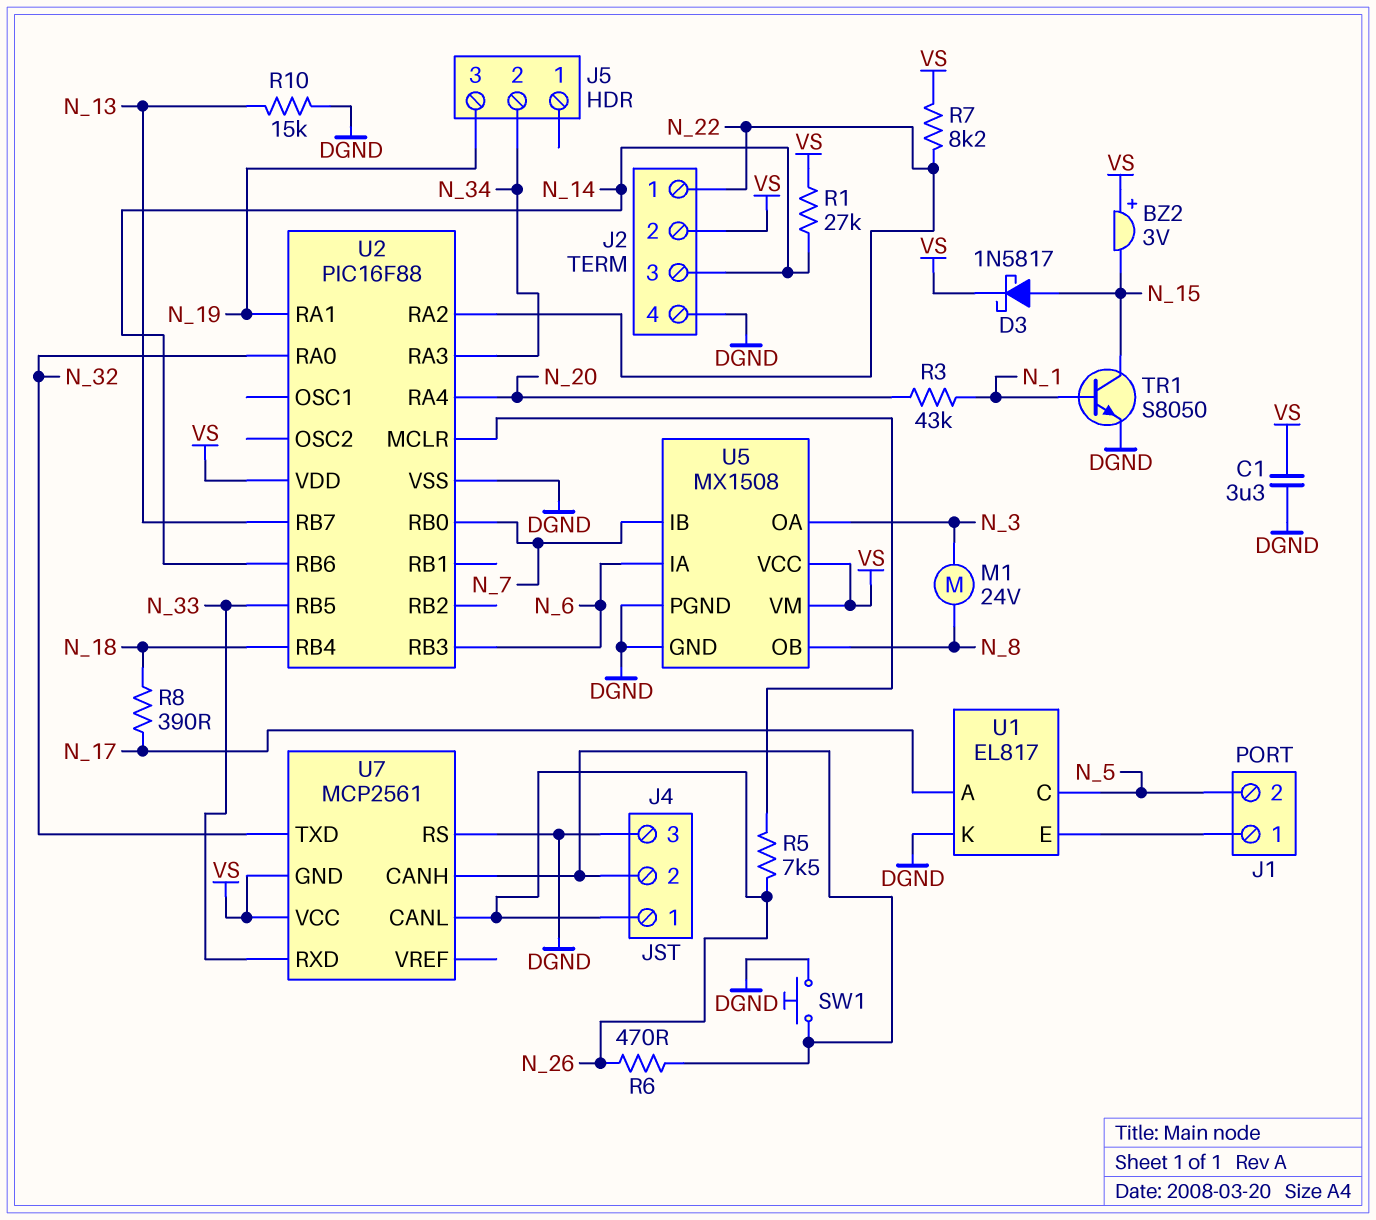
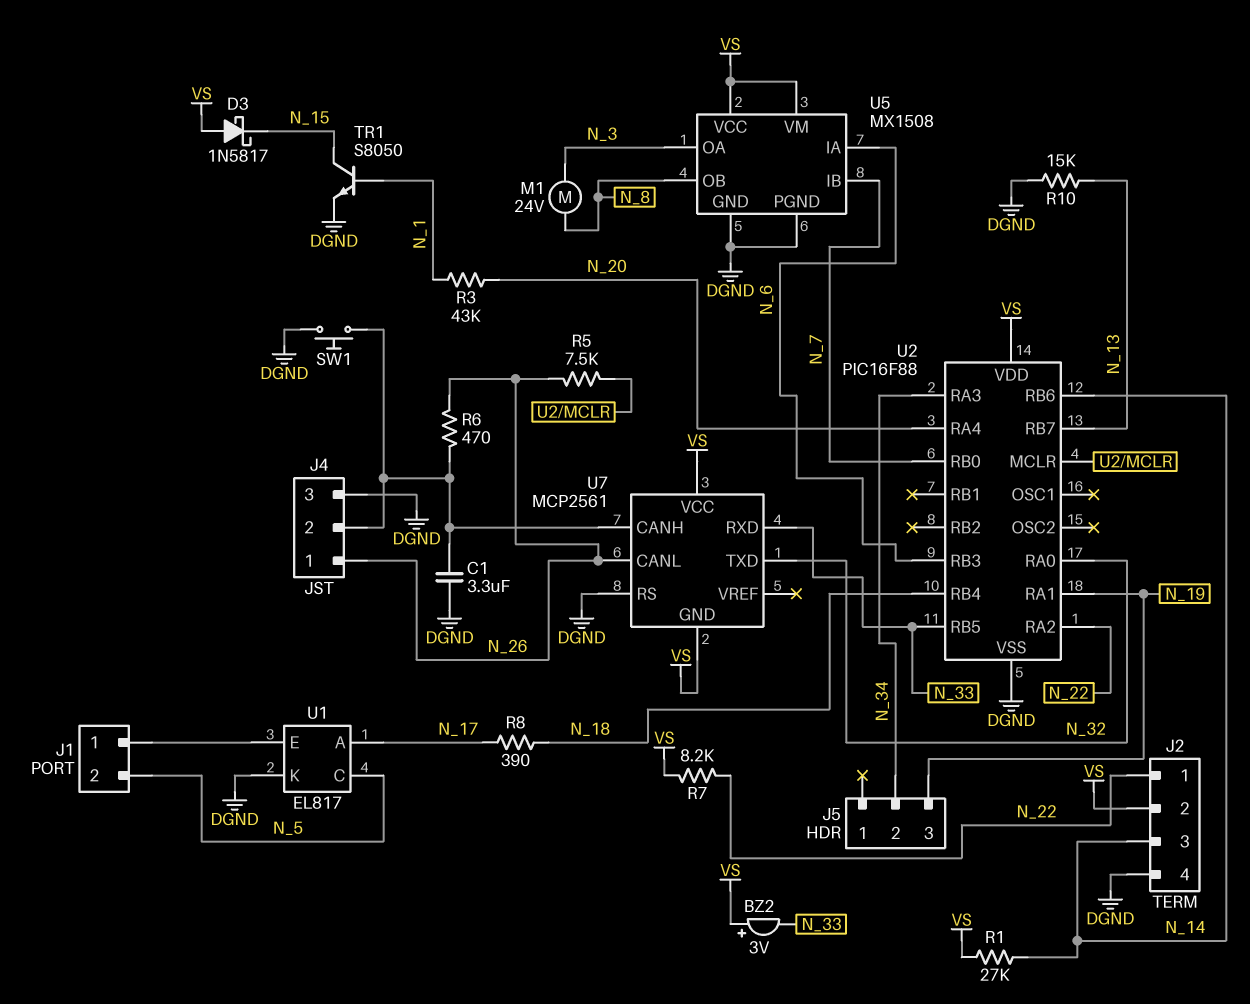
BZ2: buzzer 3V (plus VS, minus N_15) -> buzzer 3V (plus VS, minus N_33)
C1: 3.3uF (DGND, VS) -> 3.3uF (DGND, J4/2)
D3: schottky 1N5817 (A N_15, K VS) -> schottky 1N5817 (A VS, K N_15)

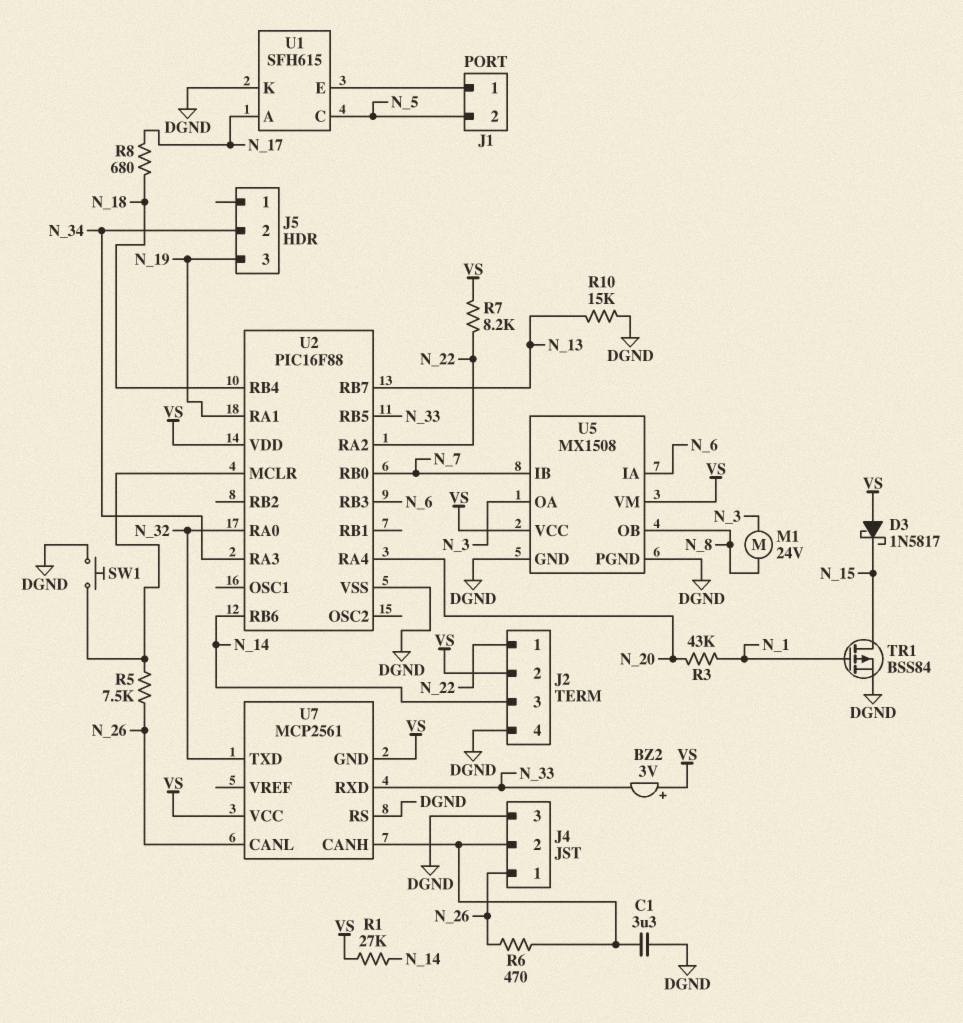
R8: 390 (N_17, N_18) -> 680 (N_17, N_18)
SW1: button (DGND, J4/2) -> button (DGND, U2/MCLR)
TR1: NPN S8050 (B N_1, C N_15, E DGND) -> PMOS BSS84 (G N_1, D N_15, S DGND)
U1: EL817 -> SFH615

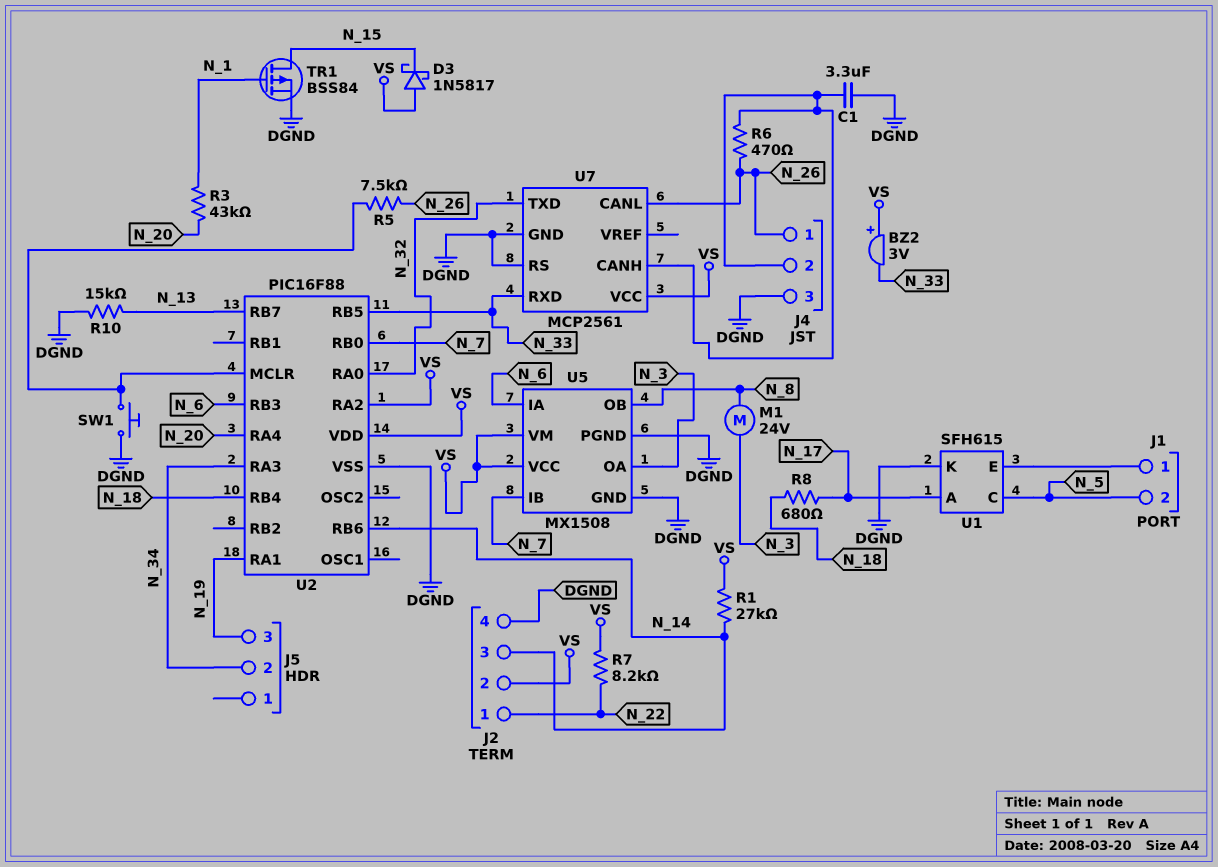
U2 pin RA2: N_22 -> VS
U7 pin GND: VS -> DGND

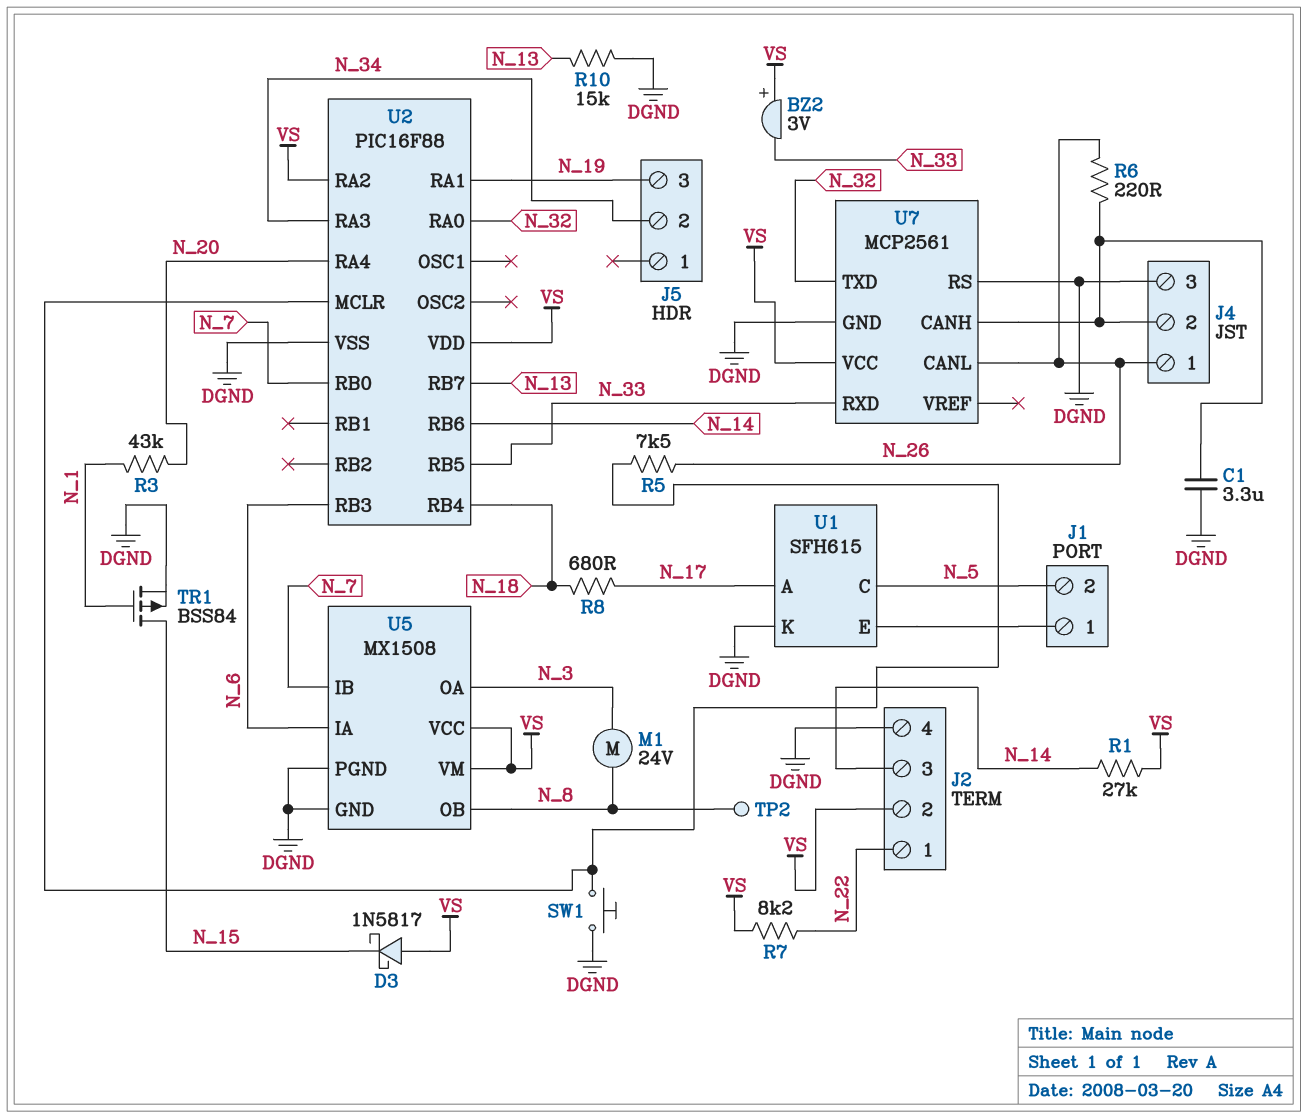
R6: 470 (J4/2, N_26) -> 220 (J4/2, N_26)
TP2: none -> test point (N_8)

